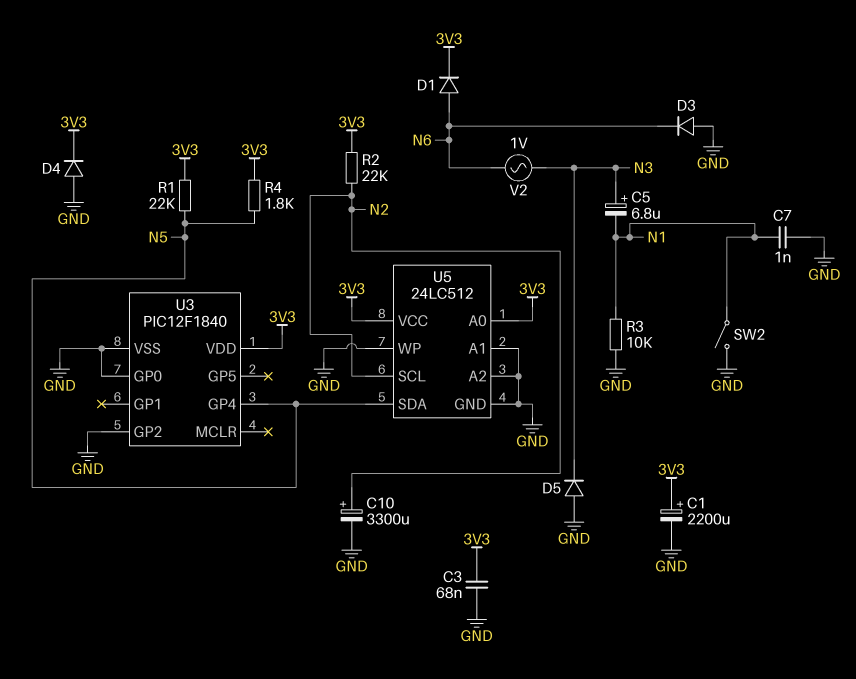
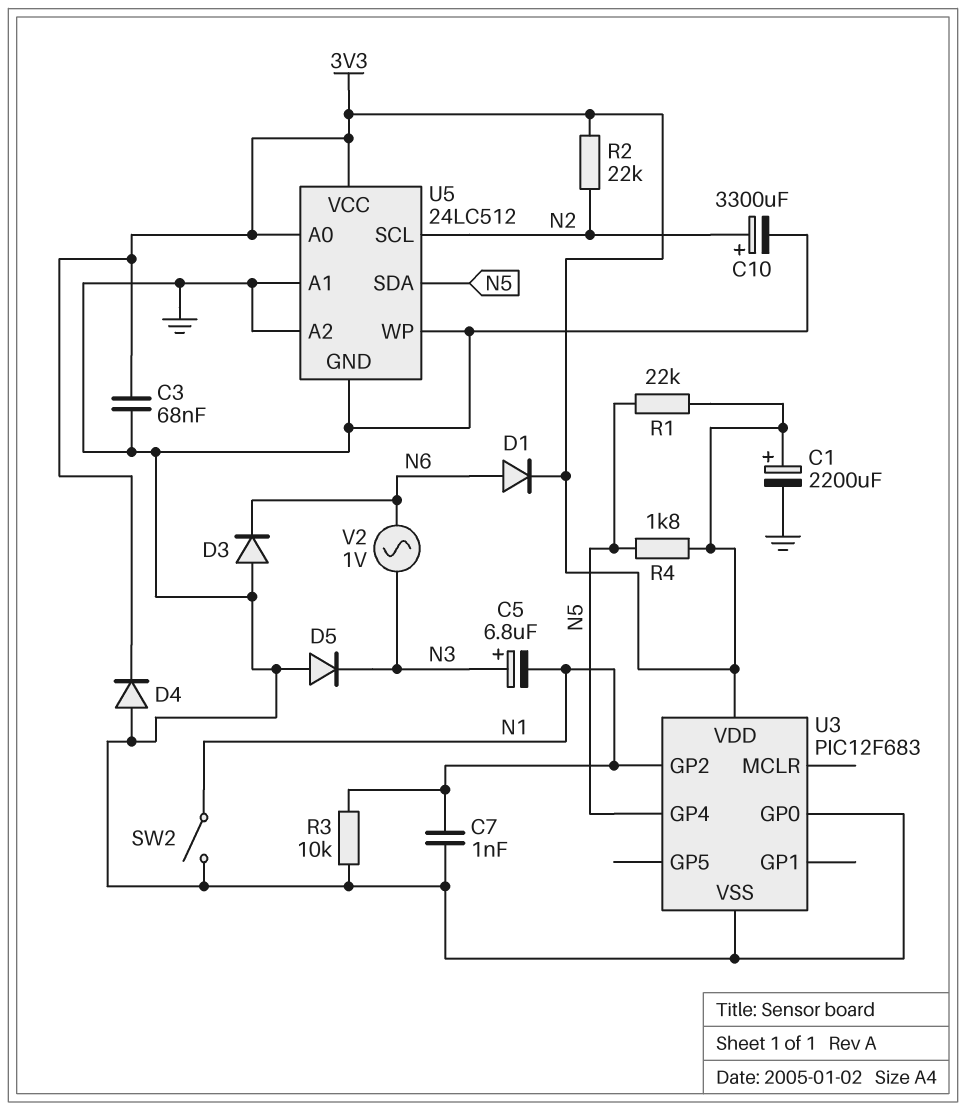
U3: PIC12F1840 -> PIC12F683
U3 pin GP2: GND -> N1

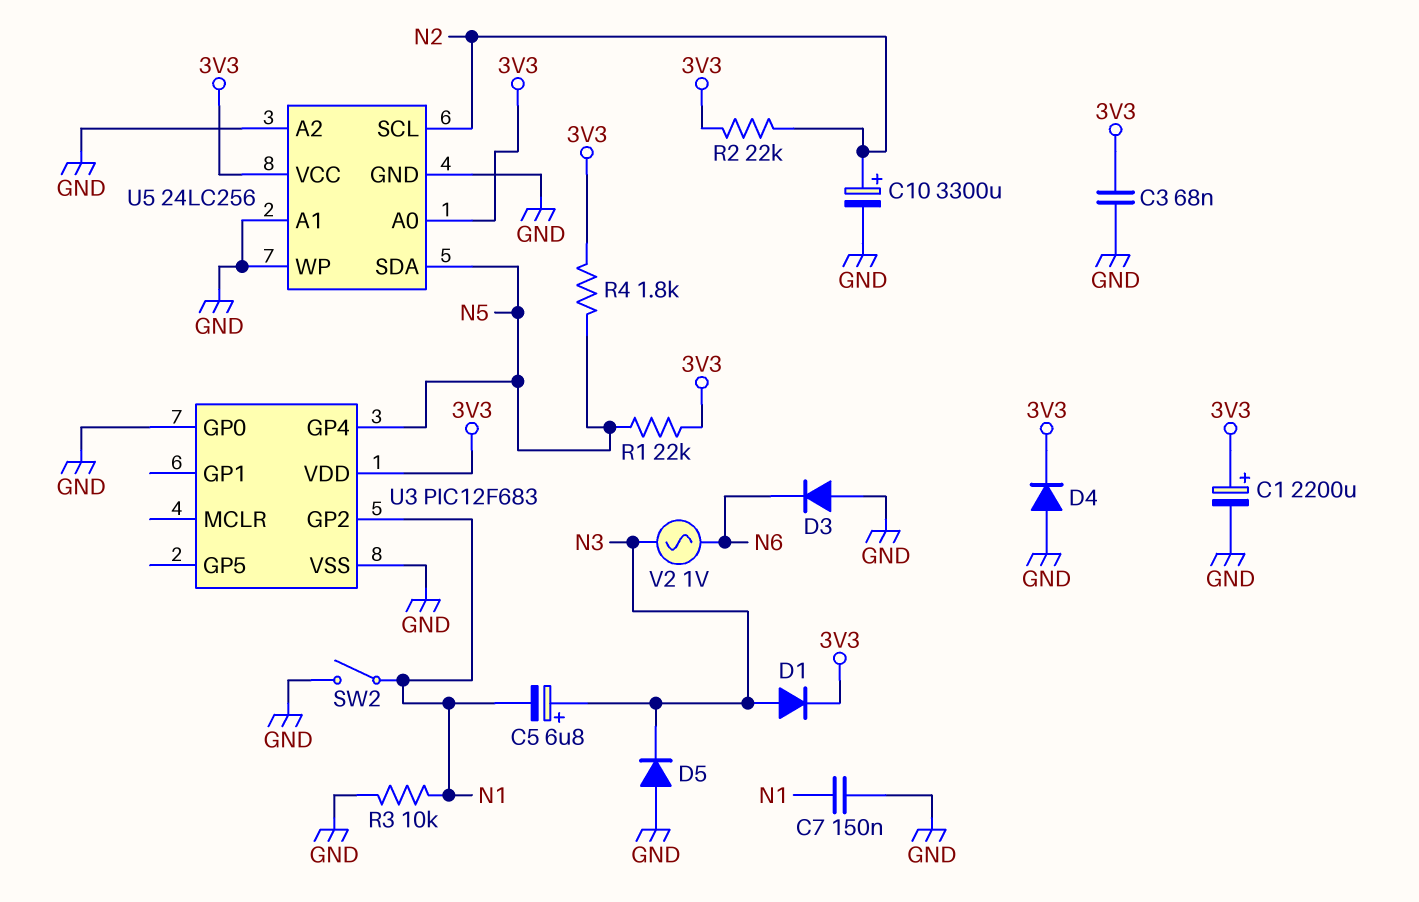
C7: 1nF (GND, N1) -> 150nF (GND, N1)
D1: diode (A N6, K 3V3) -> diode (A N3, K 3V3)
U5: 24LC512 -> 24LC256

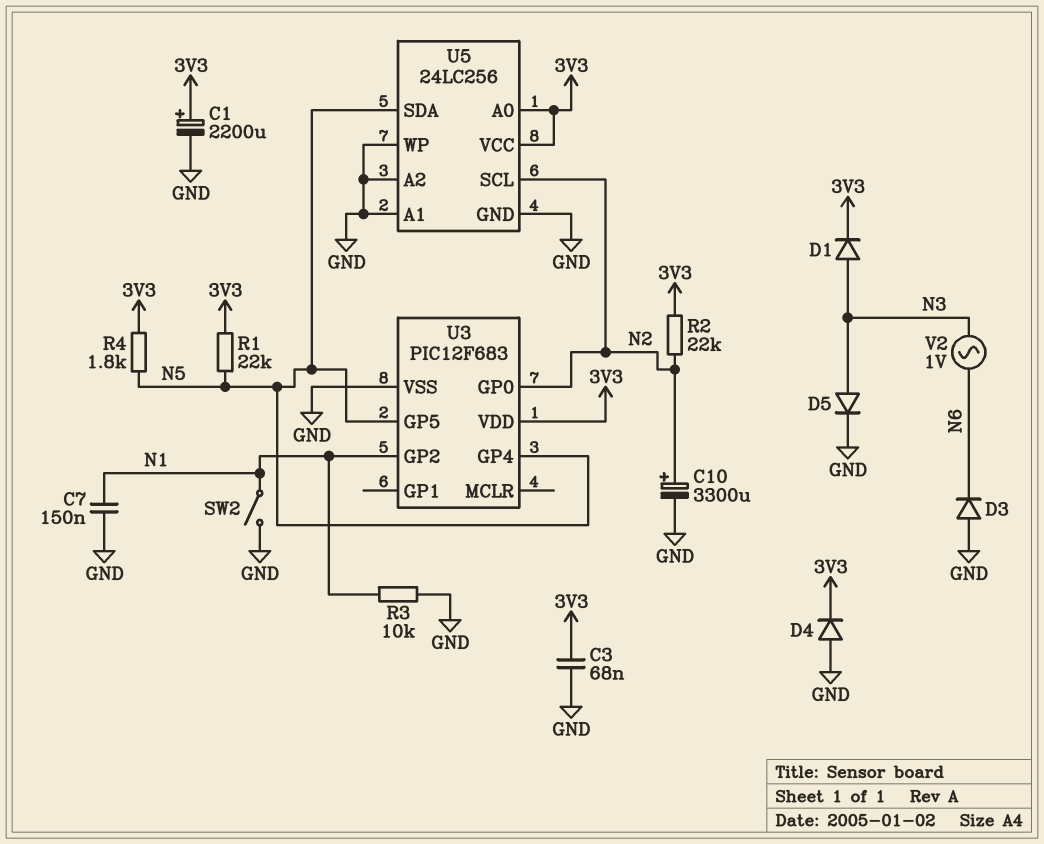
C5: 6.8uF (plus N3, minus N1) -> none
D5: diode (A GND, K N3) -> diode (A N3, K GND)
U3 pin GP0: GND -> N2
U3 pin GP5: none -> N5

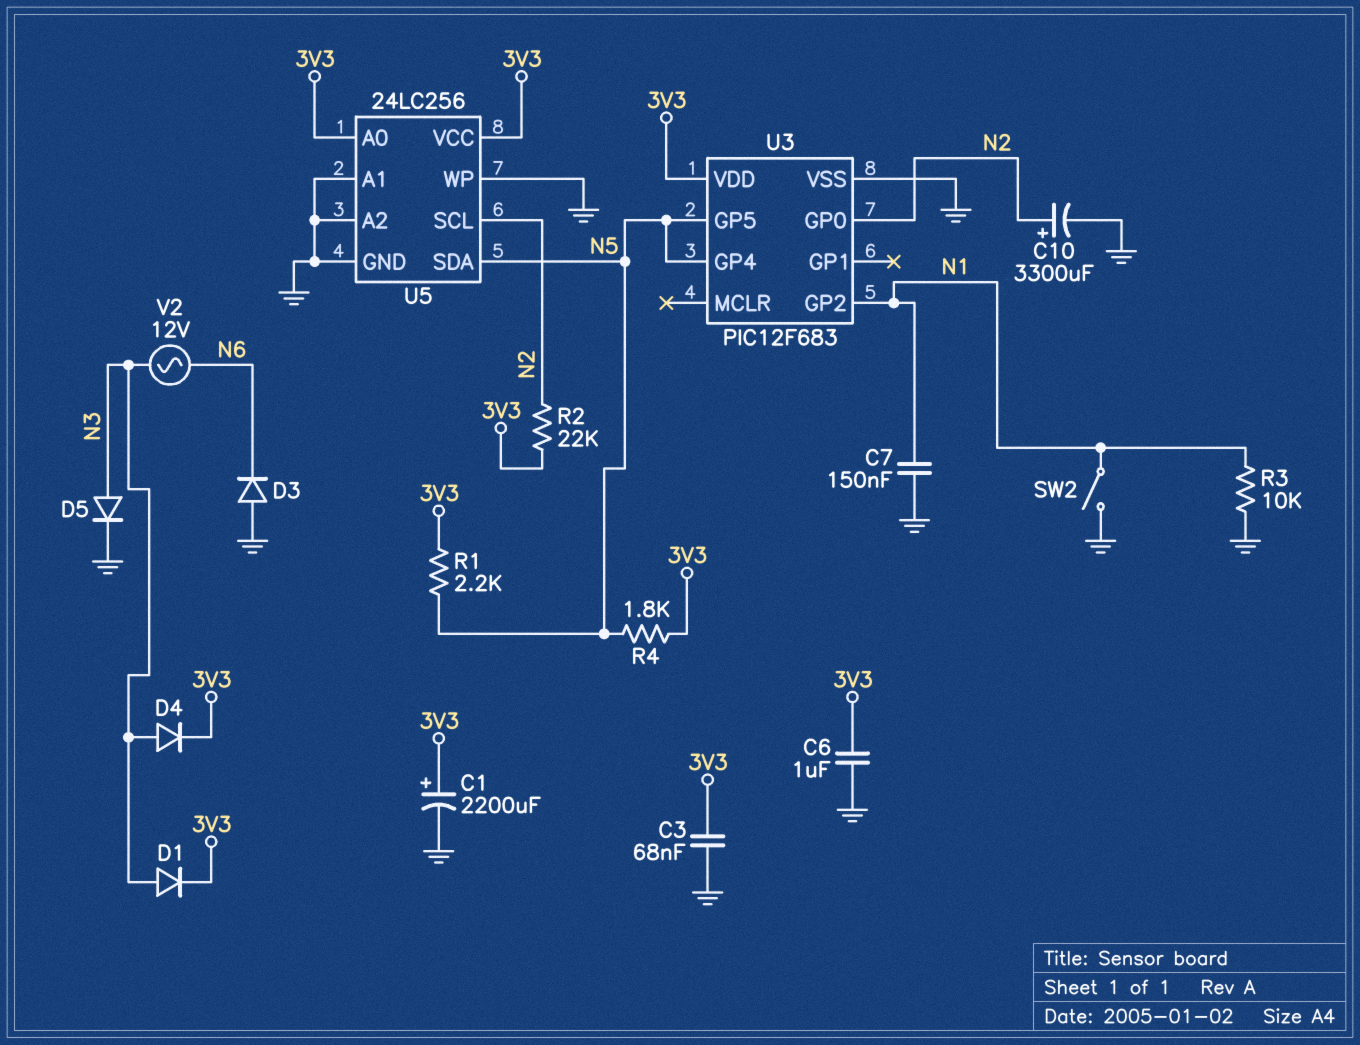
C6: none -> 1uF (3V3, GND)
D4: diode (A GND, K 3V3) -> diode (A N3, K 3V3)
R1: 22k (3V3, N5) -> 2.2k (3V3, N5)
V2: AC 1V (N3, N6) -> AC 12V (N3, N6)

